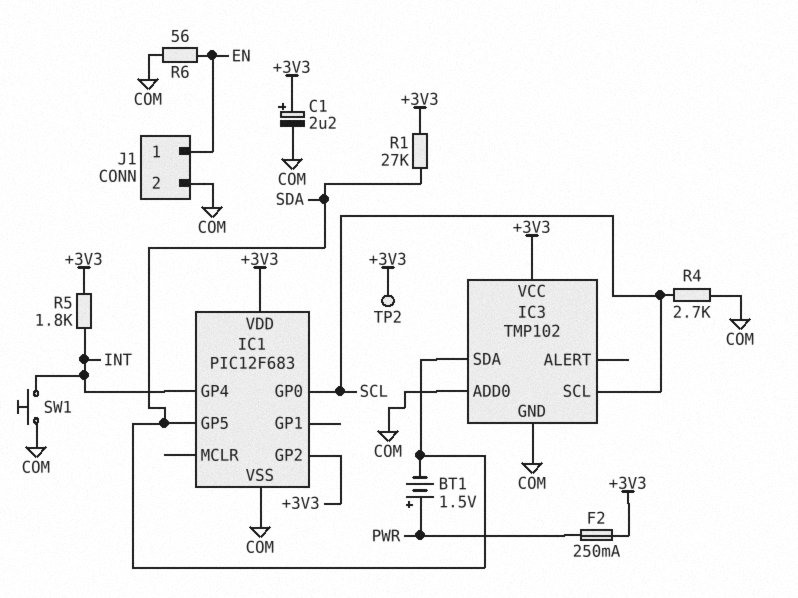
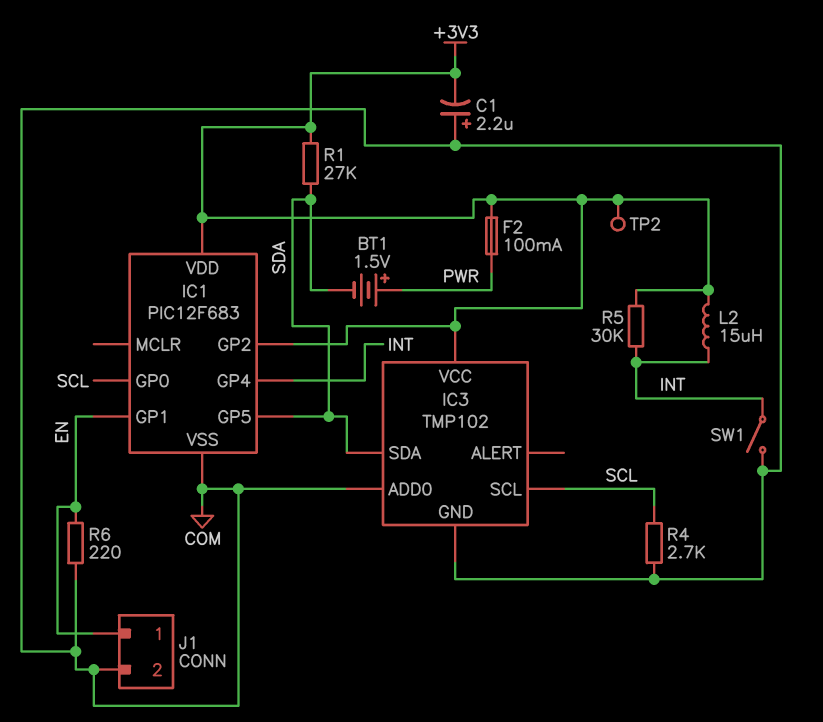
C1: 2.2uF (plus +3V3, minus COM) -> 2.2uF (plus COM, minus +3V3)
F2: 250mA (+3V3, PWR) -> 100mA (+3V3, PWR)
IC1 pin GP1: none -> EN
L2: none -> 15uH (+3V3, INT)
R5: 1.8k (+3V3, INT) -> 30k (+3V3, INT)
R6: 56 (COM, EN) -> 220 (COM, EN)
SW1: button (COM, INT) -> switch (COM, INT)

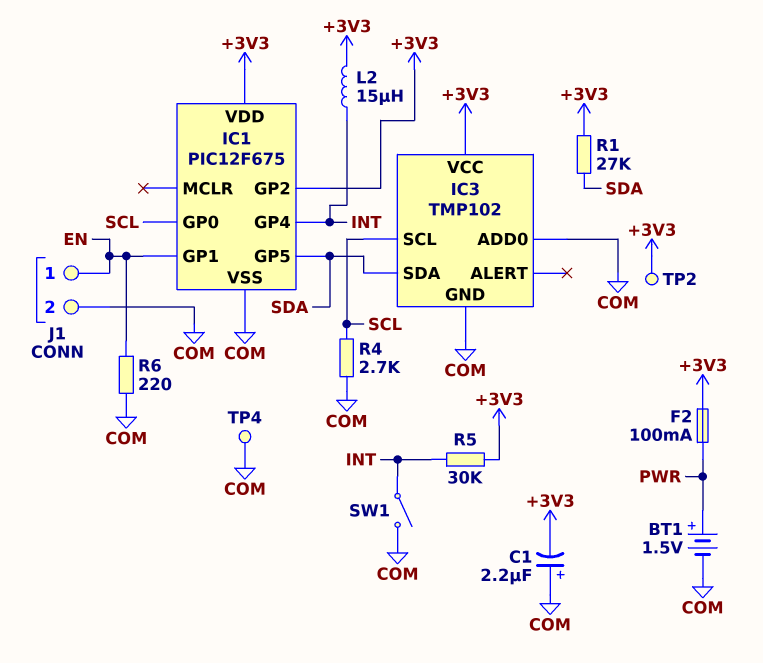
BT1: 1.5V (plus PWR, minus SDA) -> 1.5V (plus PWR, minus COM)
IC1: PIC12F683 -> PIC12F675
TP4: none -> test point (COM)

